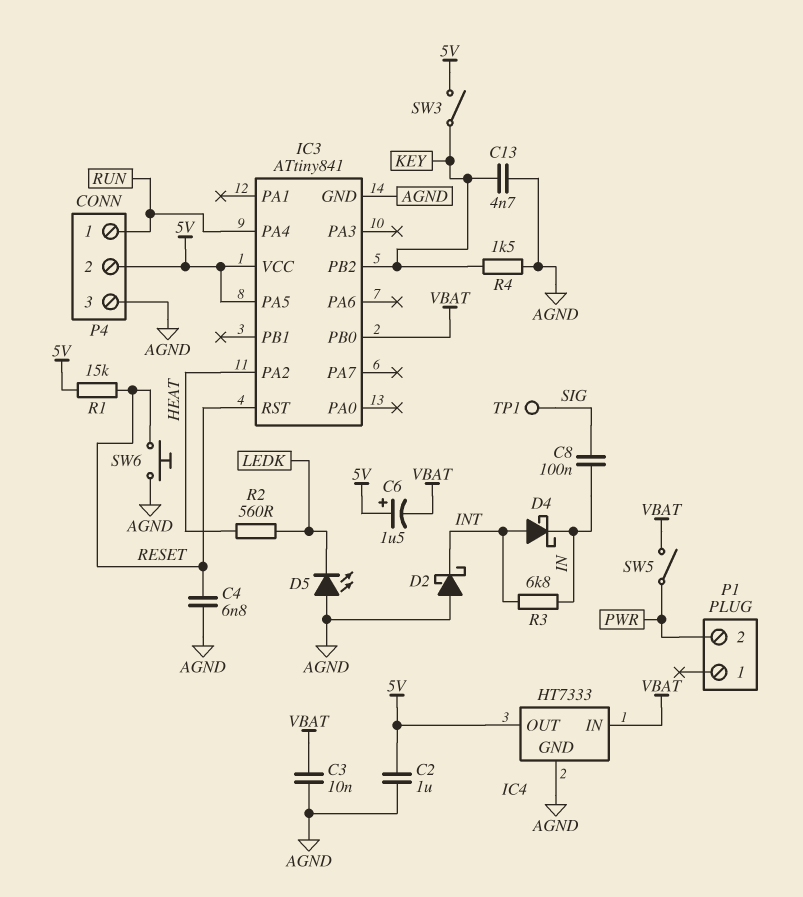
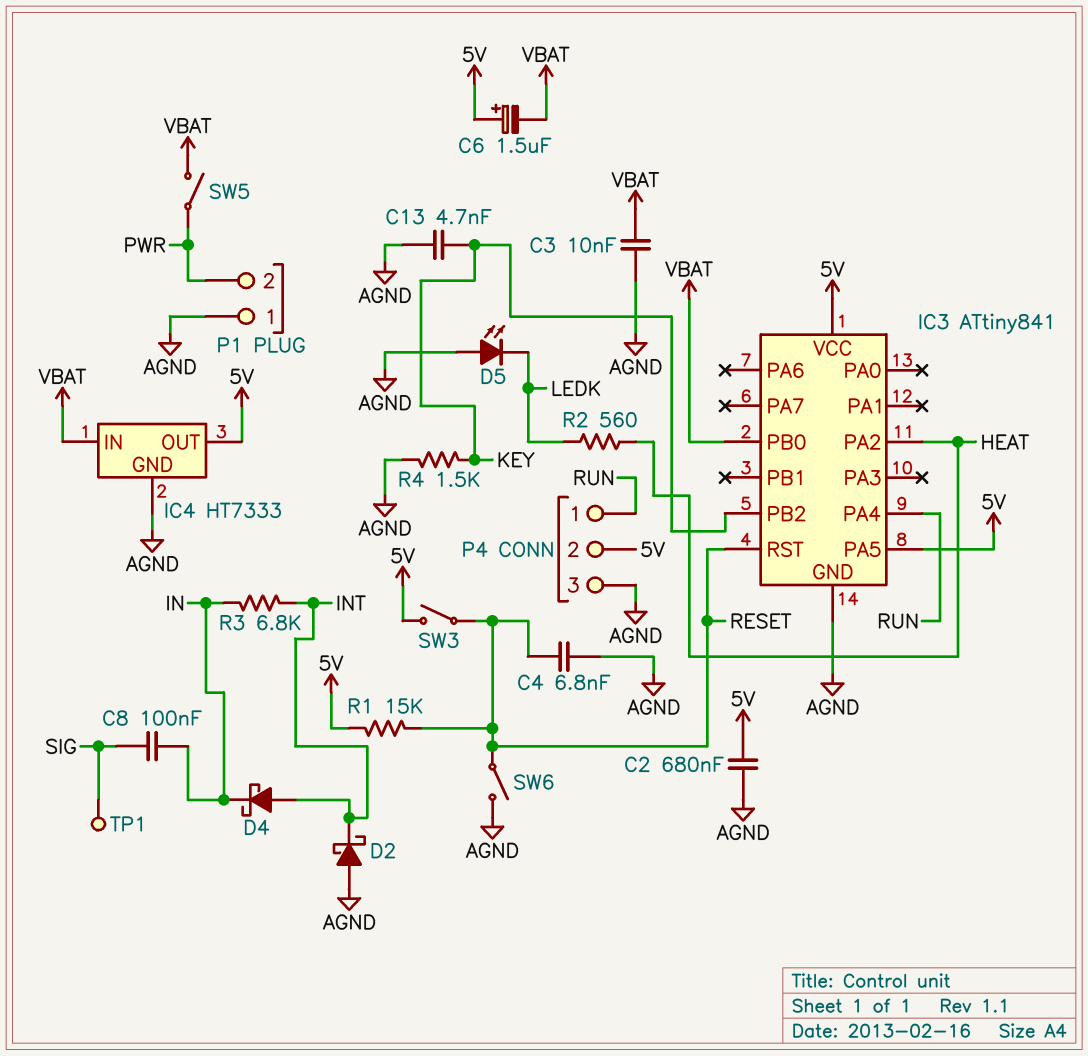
C2: 1uF (5V, AGND) -> 680nF (5V, AGND)
P1 pin 1: none -> AGND
SW3: switch (5V, KEY) -> switch (5V, RESET)
SW6: button (AGND, RESET) -> switch (AGND, RESET)

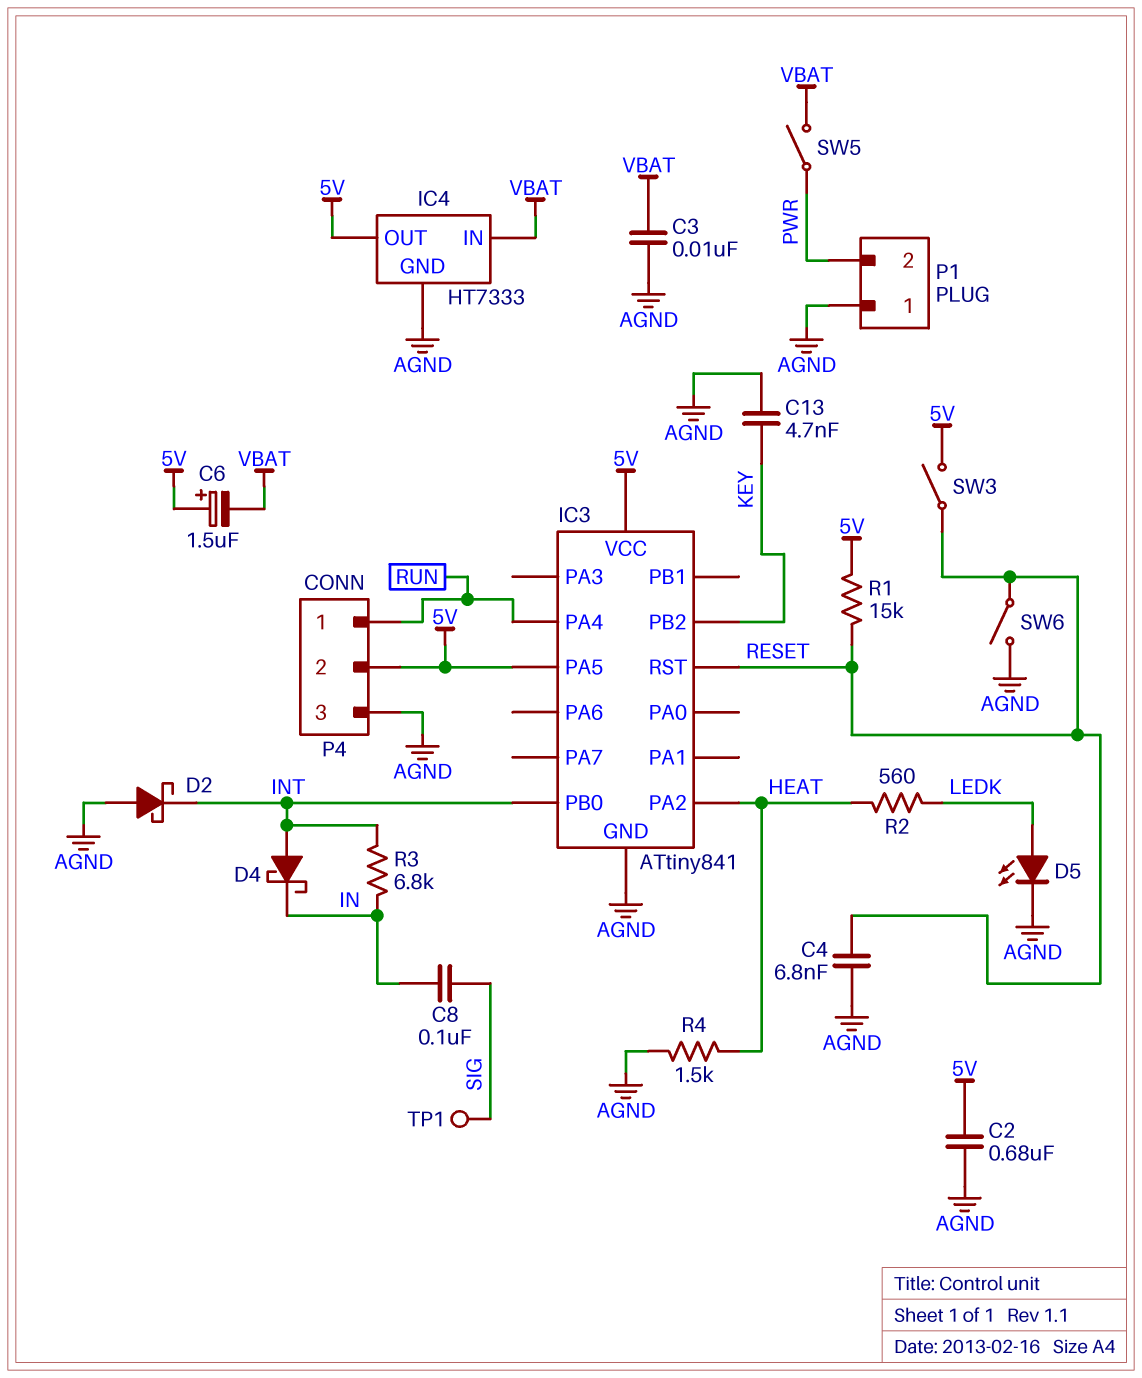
D5: LED (A AGND, K LEDK) -> LED (A LEDK, K AGND)
IC3 pin PB0: VBAT -> INT
R4: 1.5k (AGND, KEY) -> 1.5k (AGND, HEAT)

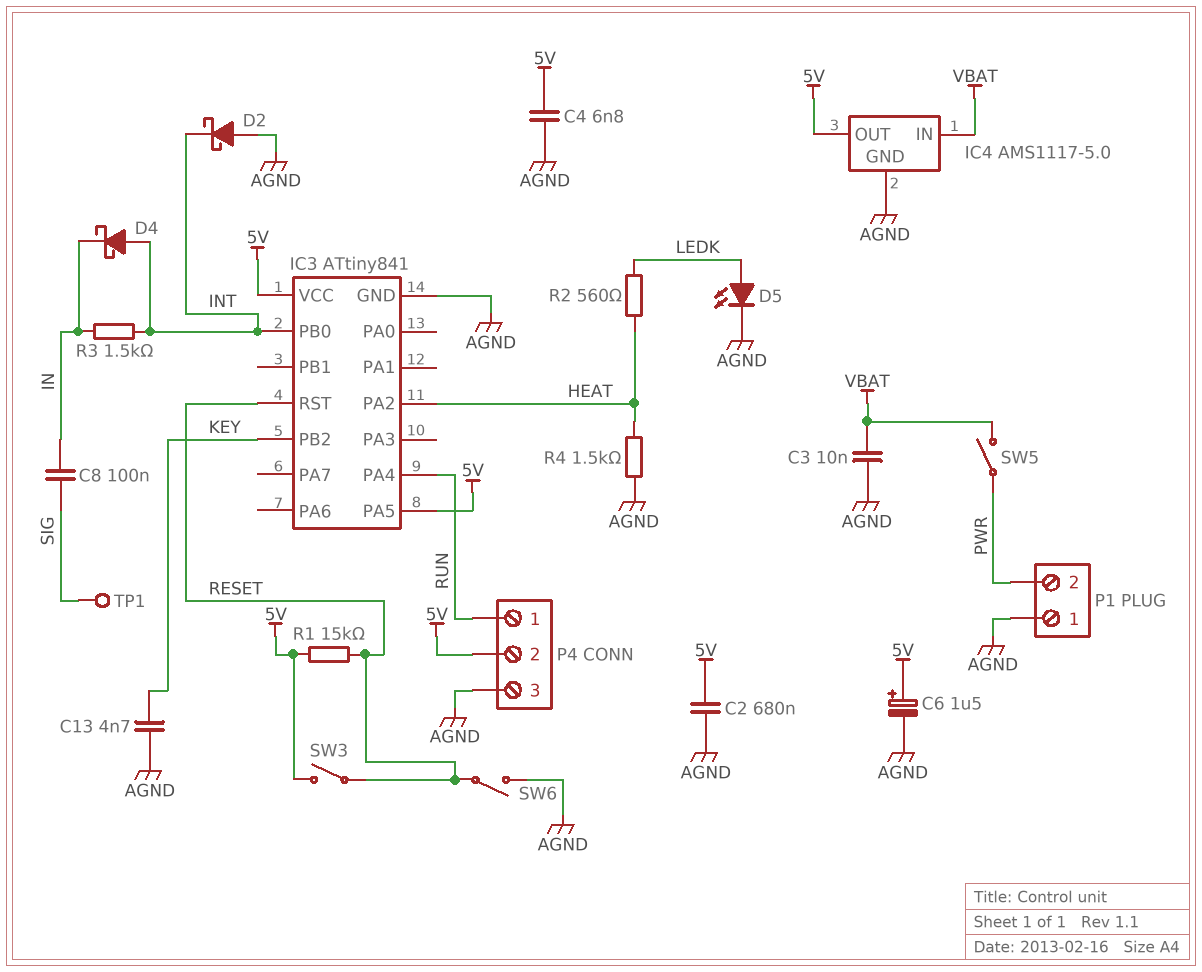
C4: 6.8nF (AGND, RESET) -> 6.8nF (5V, AGND)
C6: 1.5uF (plus 5V, minus VBAT) -> 1.5uF (plus 5V, minus AGND)
IC4: HT7333 -> AMS1117-5.0
R3: 6.8k (IN, INT) -> 1.5k (IN, INT)

